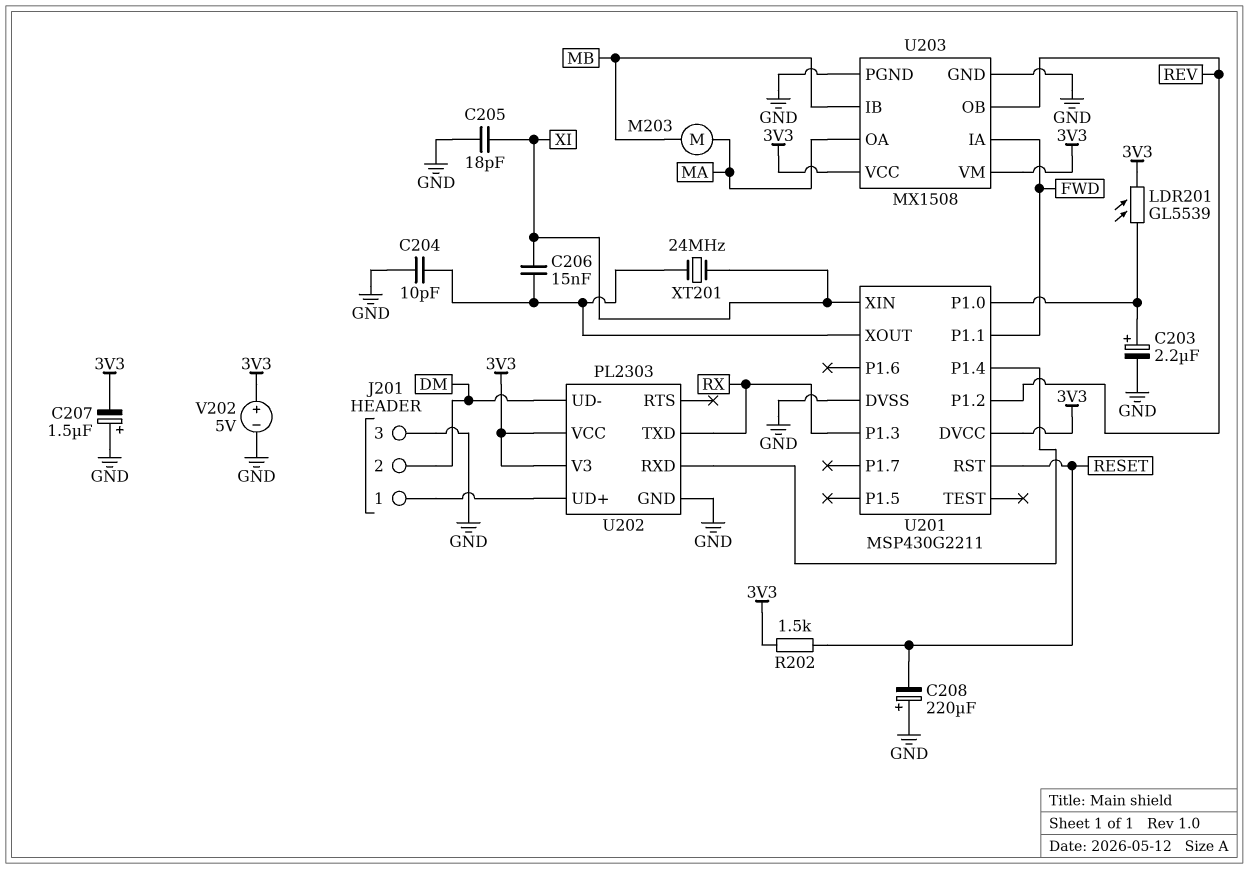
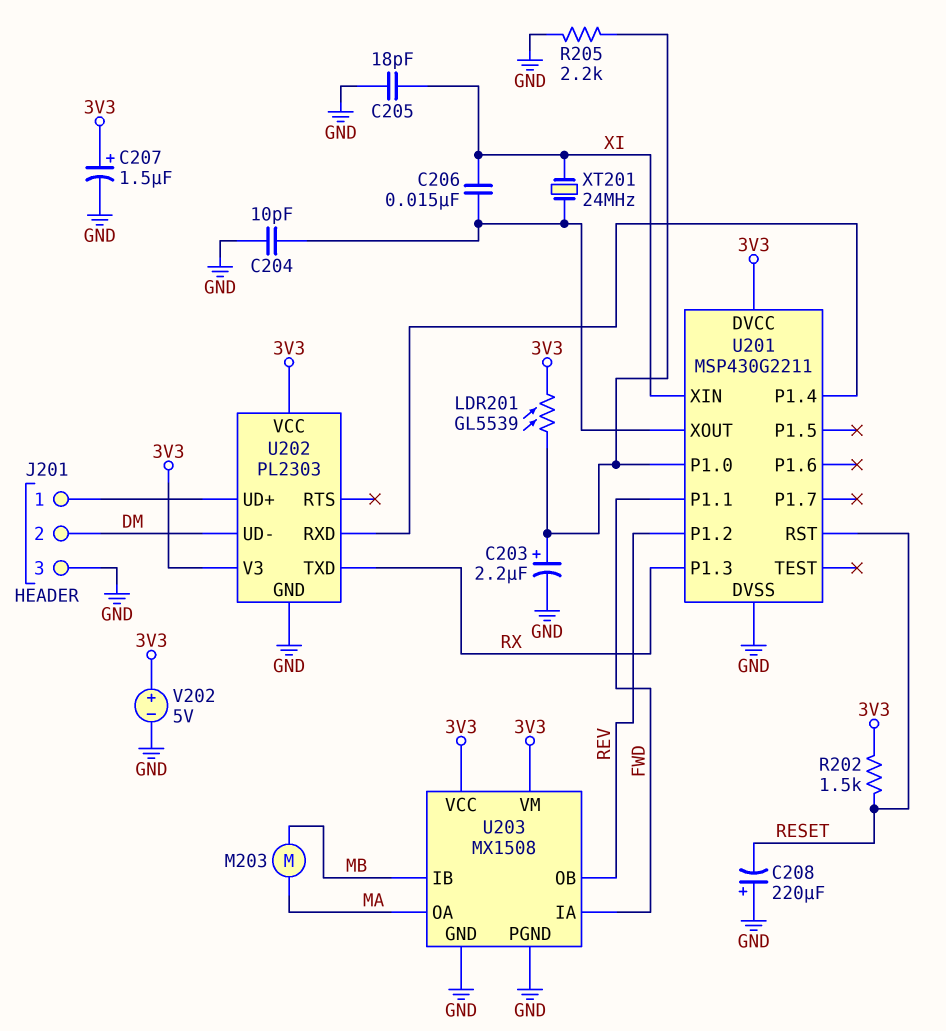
C207: 1.5uF (plus GND, minus 3V3) -> 1.5uF (plus 3V3, minus GND)
R205: none -> 2.2k (GND, U201/P1.0)

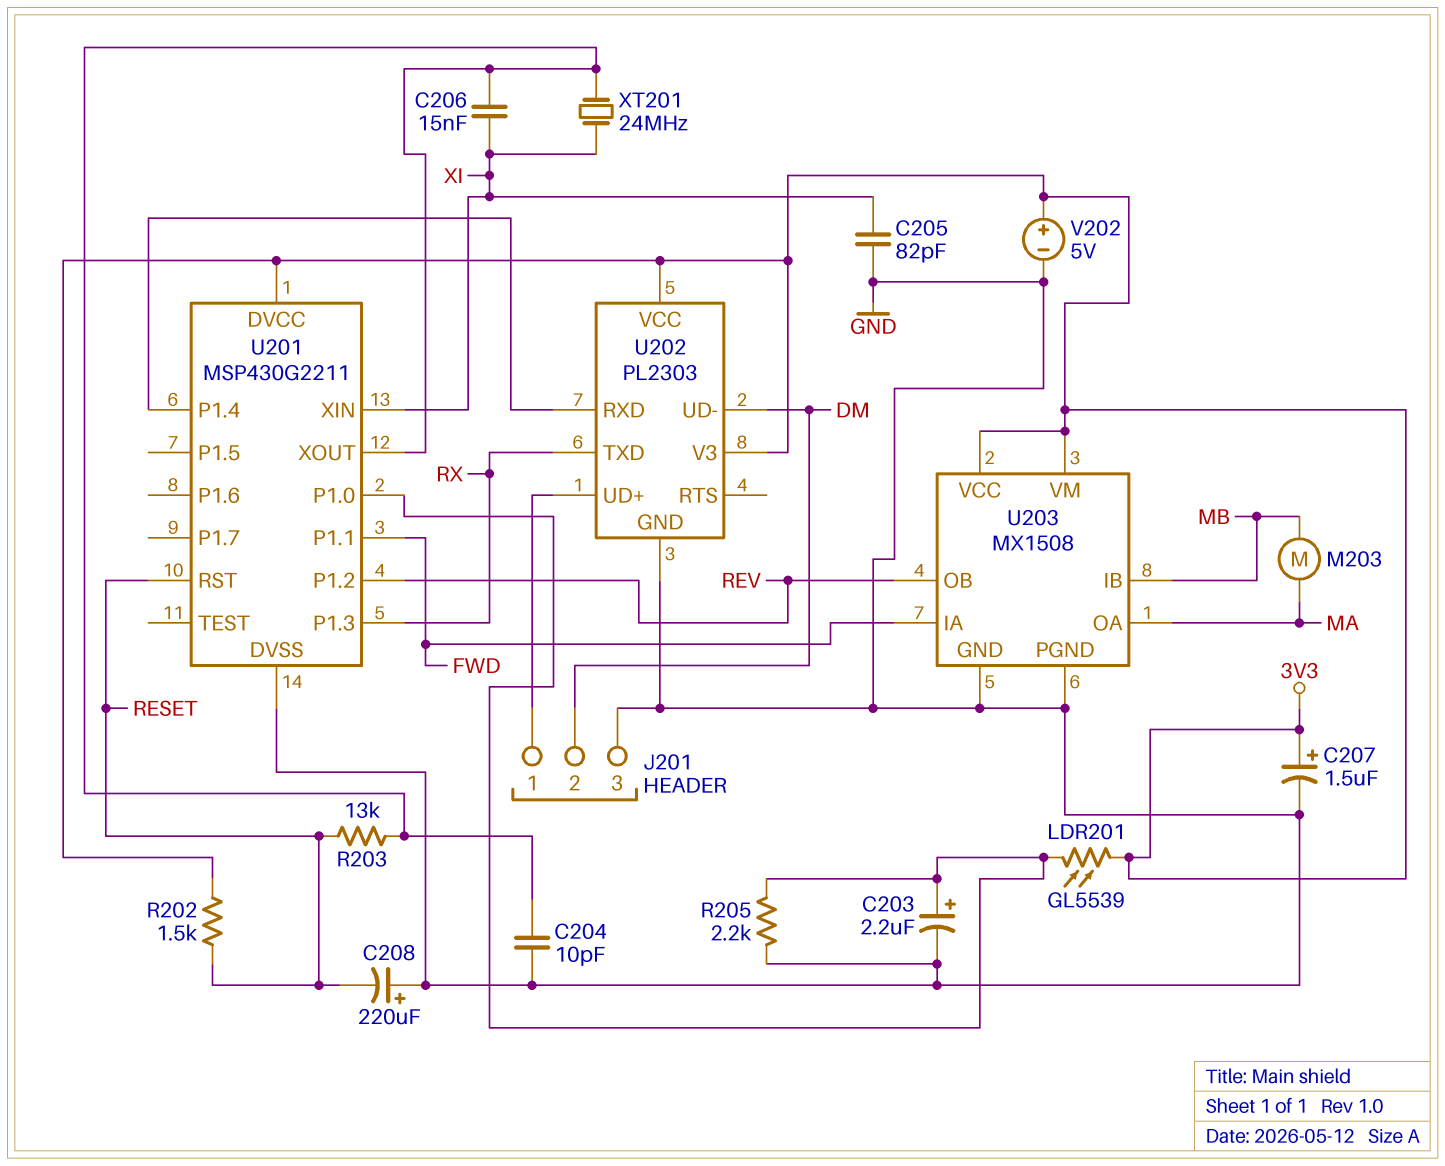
C205: 18pF (GND, XI) -> 82pF (GND, XI)
R203: none -> 13k (RESET, U201/XOUT)

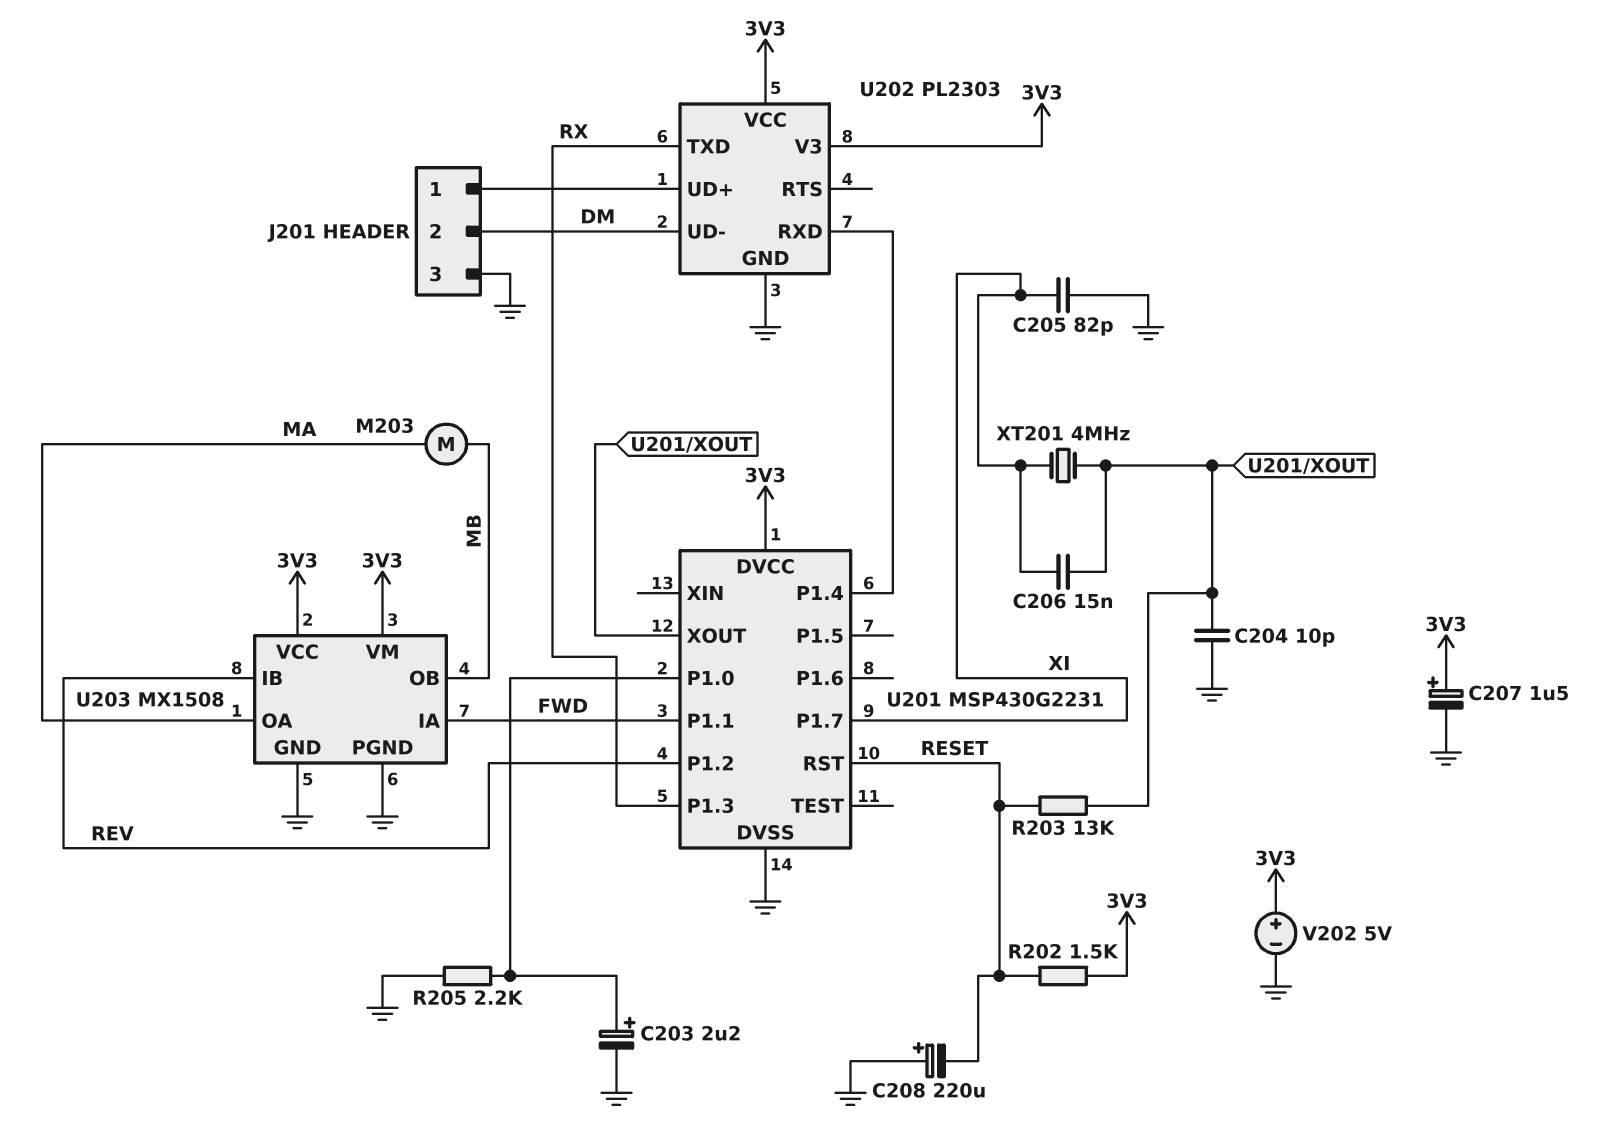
LDR201: GL5539 (3V3, U201/P1.0) -> none
U201: MSP430G2211 -> MSP430G2231
U201 pin P1.7: none -> XI
U201 pin XIN: XI -> none
U203 pin IB: MB -> REV
U203 pin OB: REV -> MB
XT201: 24MHz (U201/XOUT, XI) -> 4MHz (U201/XOUT, XI)

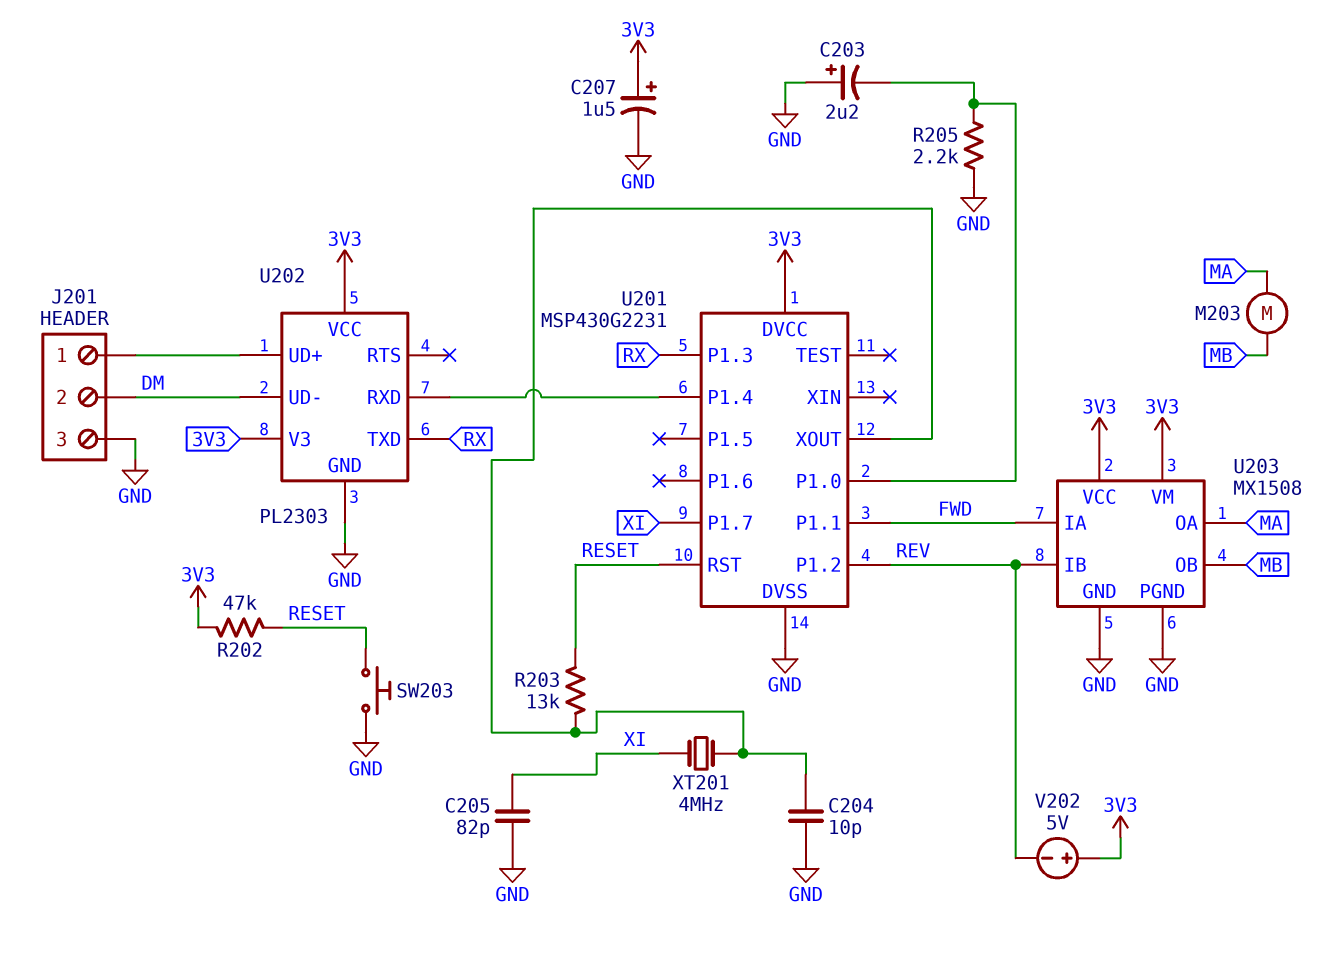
C203: 2.2uF (plus U201/P1.0, minus GND) -> 2.2uF (plus GND, minus U201/P1.0)
C206: 15nF (U201/XOUT, XI) -> none
C208: 220uF (plus GND, minus RESET) -> none
R202: 1.5k (3V3, RESET) -> 47k (3V3, RESET)
SW203: none -> button (GND, RESET)
V202: 5V (plus 3V3, minus GND) -> 5V (plus 3V3, minus REV)

